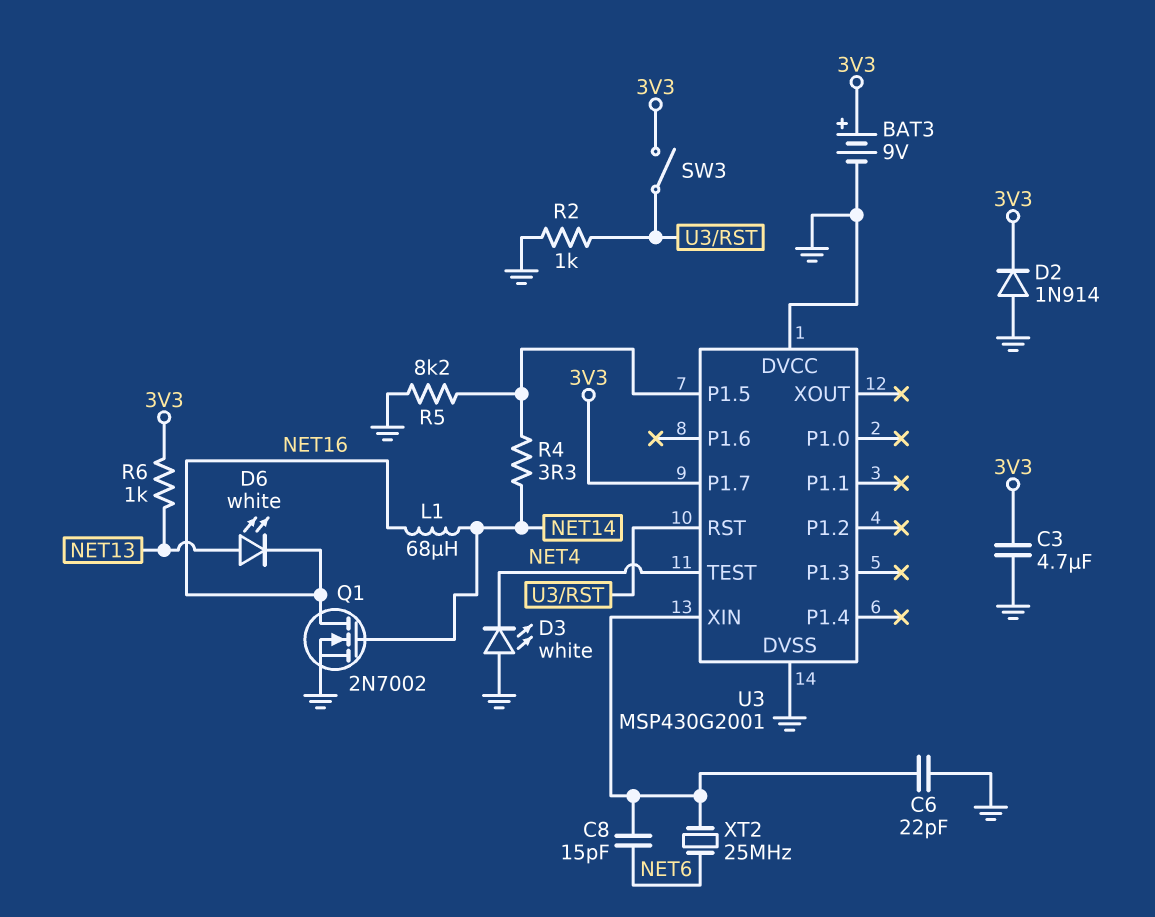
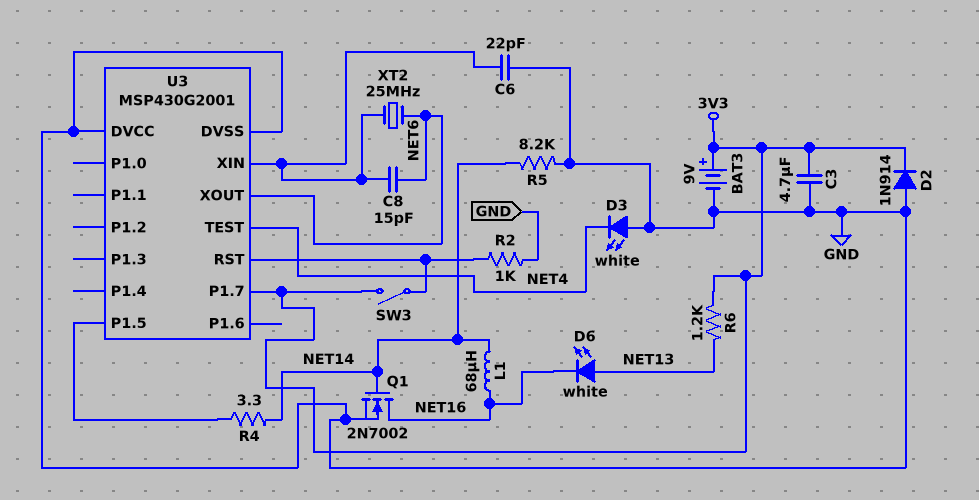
R5: 8.2k (GND, U3/P1.5) -> 8.2k (GND, NET14)
R6: 1k (3V3, NET13) -> 1.2k (3V3, NET13)
U3 pin XOUT: none -> NET6

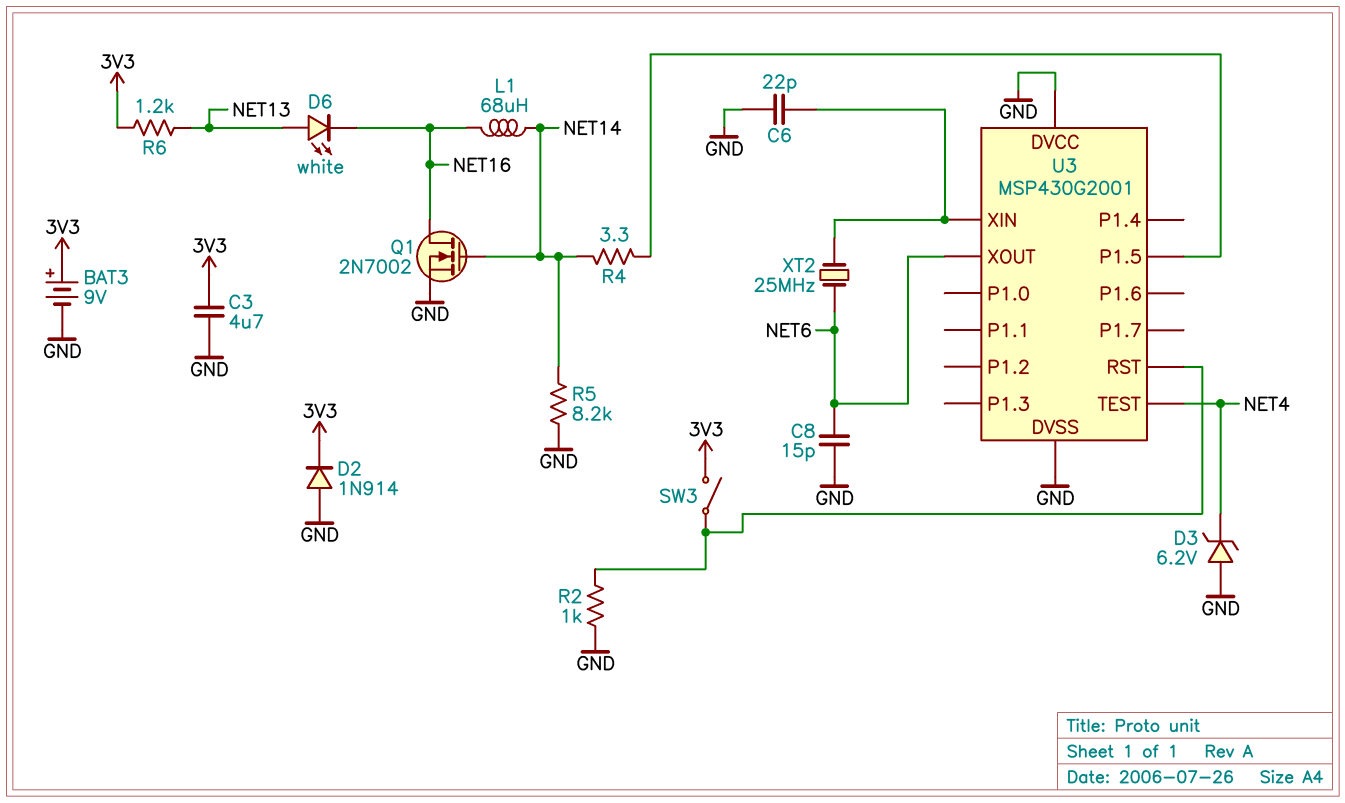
C8: 15pF (NET6, U3/XIN) -> 15pF (GND, NET6)
D3: LED white (A GND, K NET4) -> zener 6.2V (A GND, K NET4)
U3 pin P1.7: 3V3 -> none

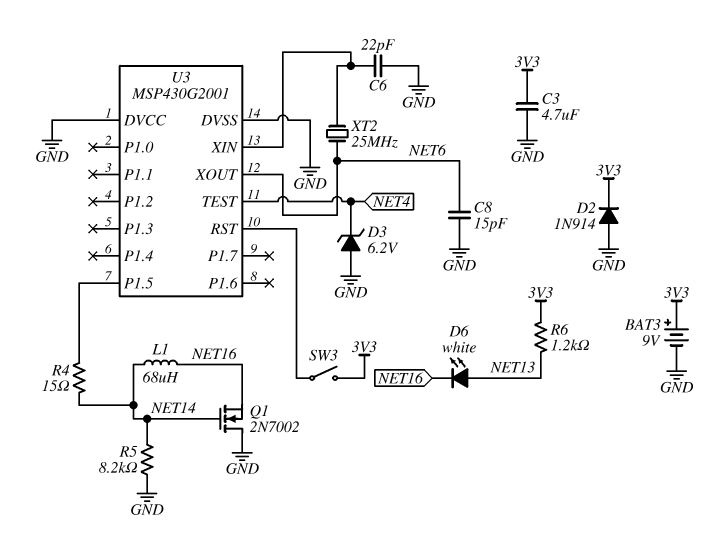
Q1: NMOS 2N7002 (G NET14, D NET16, S GND) -> NMOS 2N7002 (G NET14, D GND, S NET16)
R2: 1k (GND, U3/RST) -> none
R4: 3.3 (NET14, U3/P1.5) -> 15 (NET14, U3/P1.5)

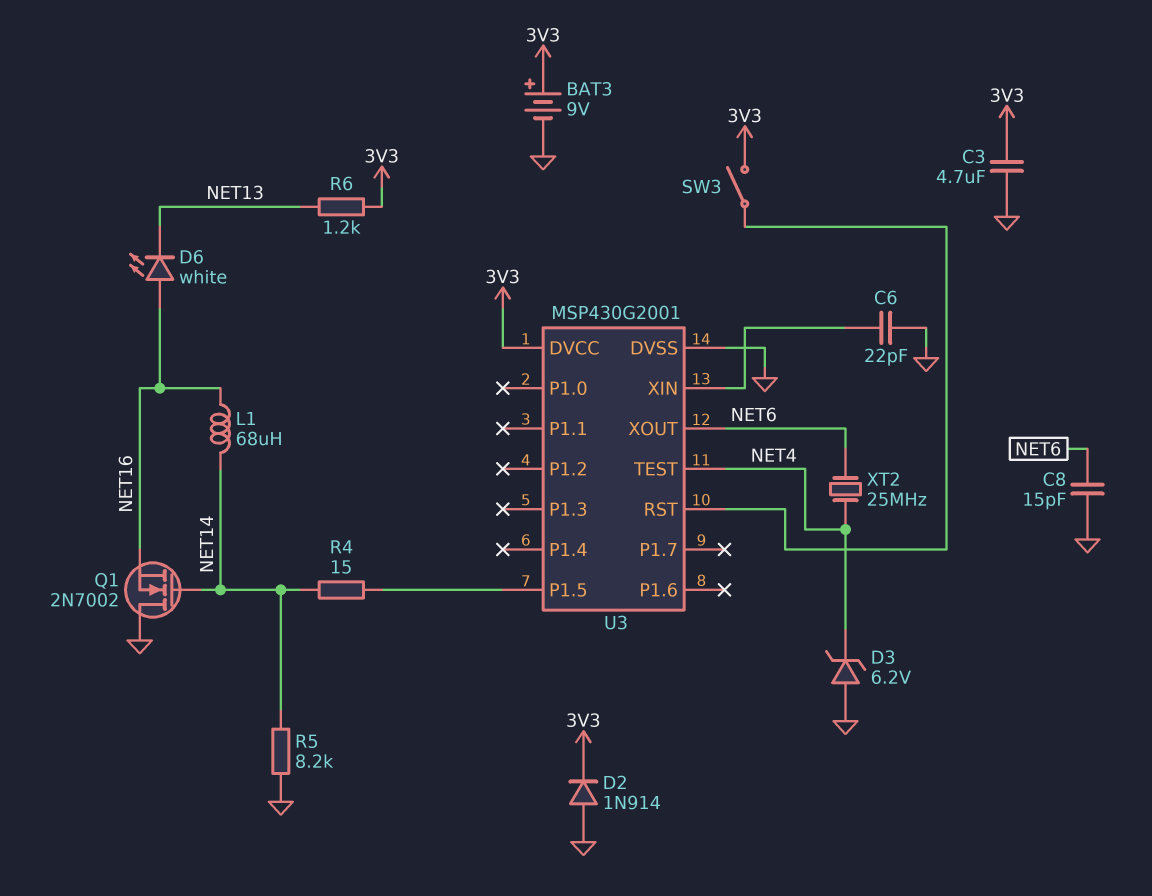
D6: LED white (A NET13, K NET16) -> LED white (A NET16, K NET13)
U3 pin DVCC: GND -> 3V3
XT2: 25MHz (NET6, U3/XIN) -> 25MHz (NET4, NET6)

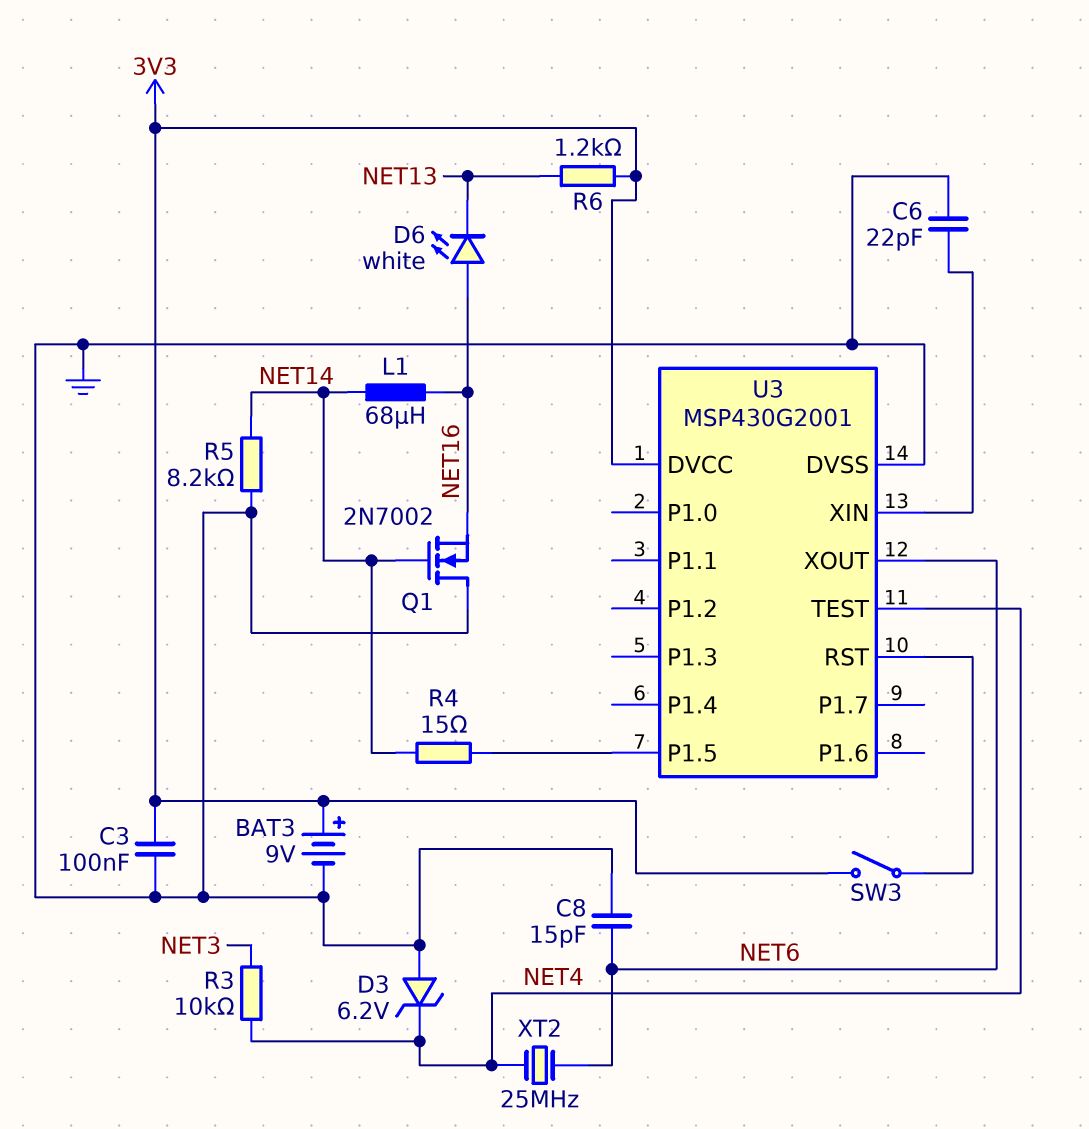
C3: 4.7uF (3V3, GND) -> 100nF (3V3, GND)
D2: diode 1N914 (A GND, K 3V3) -> none
R3: none -> 10k (NET3, NET4)

